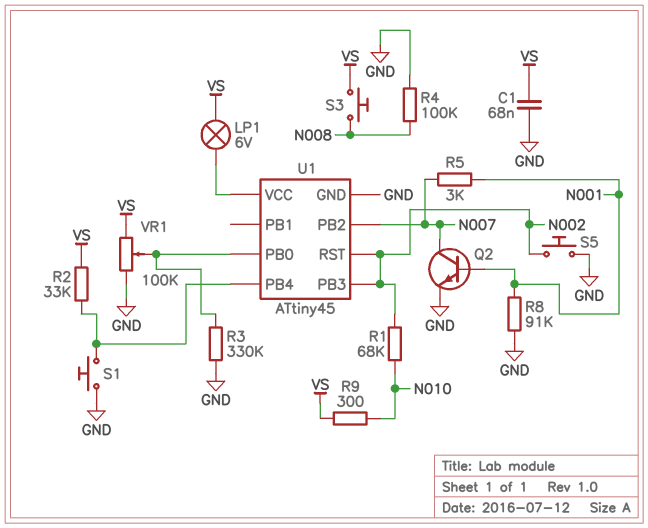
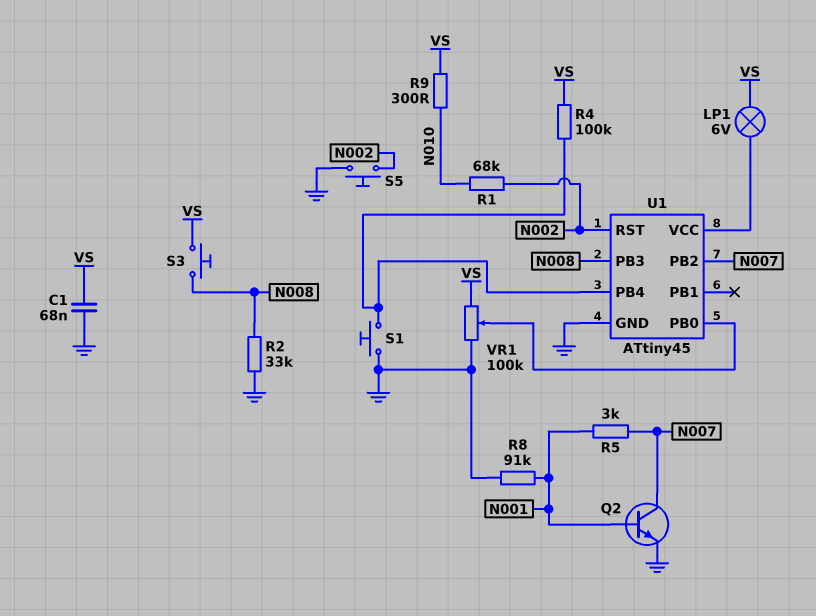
R2: 33k (U1/PB4, VS) -> 33k (GND, N008)
R3: 330k (GND, U1/PB0) -> none
R4: 100k (GND, N008) -> 100k (U1/PB4, VS)
U1 pin PB3: N002 -> N008

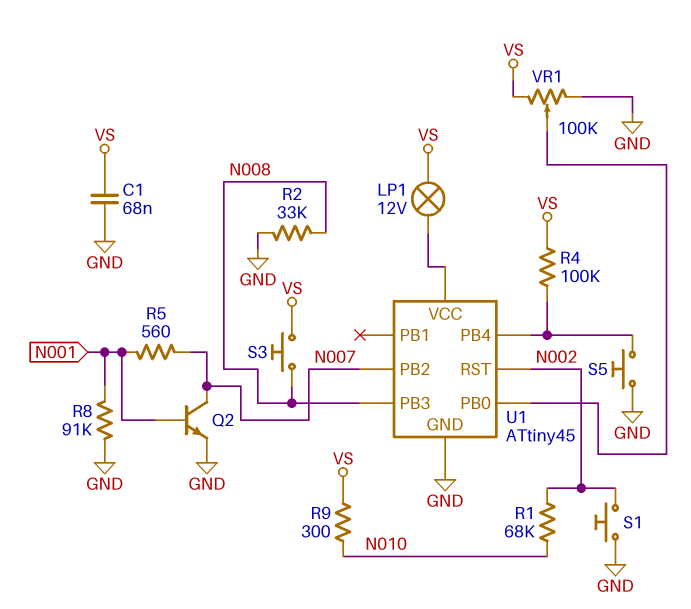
LP1: lamp 6V (U1/VCC, VS) -> lamp 12V (U1/VCC, VS)
R5: 3k (N001, N007) -> 560 (N001, N007)
S1: button (GND, U1/PB4) -> button (GND, N002)
S5: button (GND, N002) -> button (GND, U1/PB4)

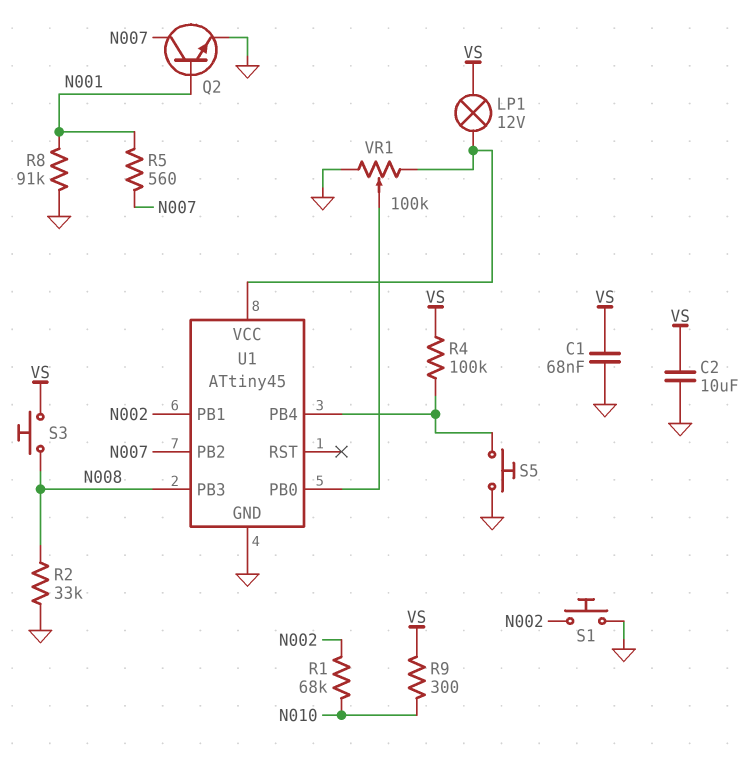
C2: none -> 10uF (GND, VS)
U1 pin PB1: none -> N002
U1 pin RST: N002 -> none
VR1: 100k (GND, VS, wiper U1/PB0) -> 100k (GND, U1/VCC, wiper U1/PB0)

